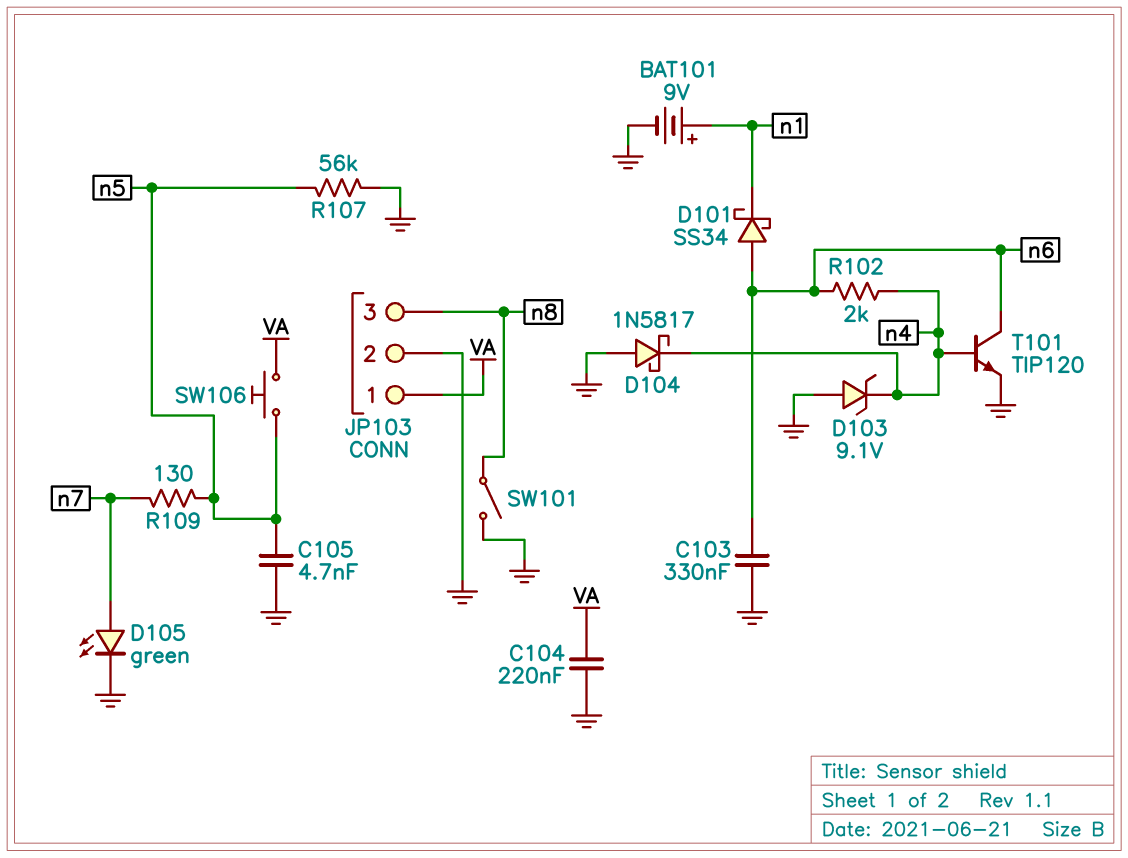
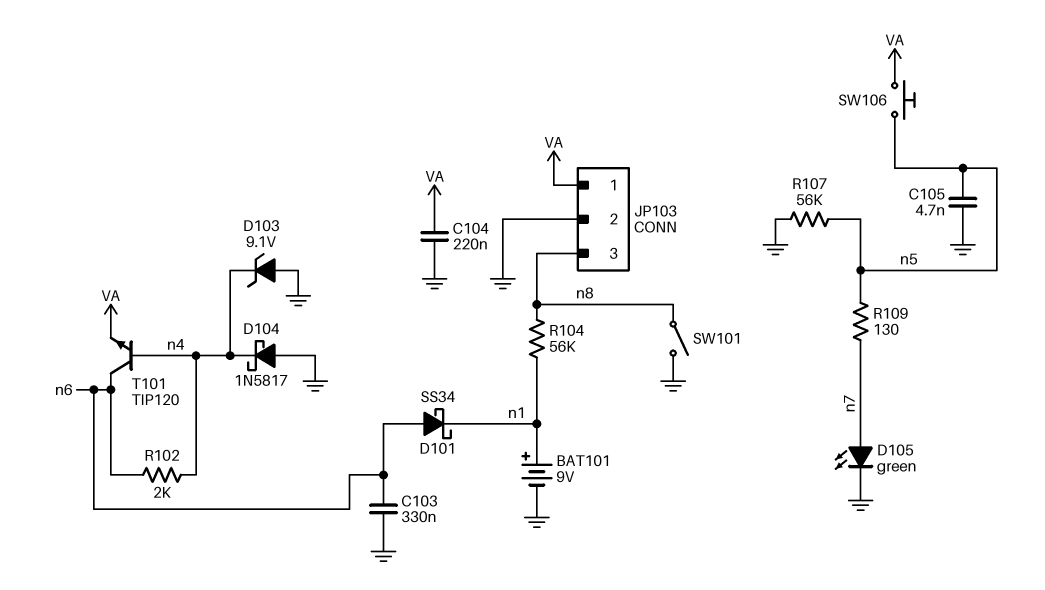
R104: none -> 56k (n1, n8)
T101: NPN TIP120 (B n4, C n6, E GND) -> NPN TIP120 (B n4, C n6, E VA)

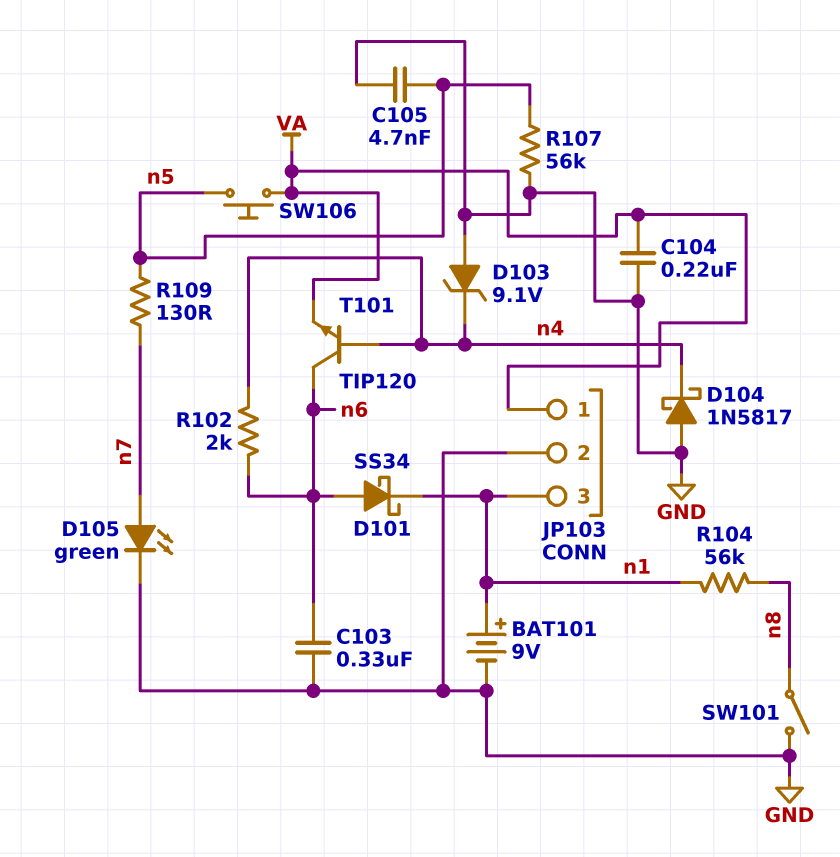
JP103 pin 3: n8 -> n1

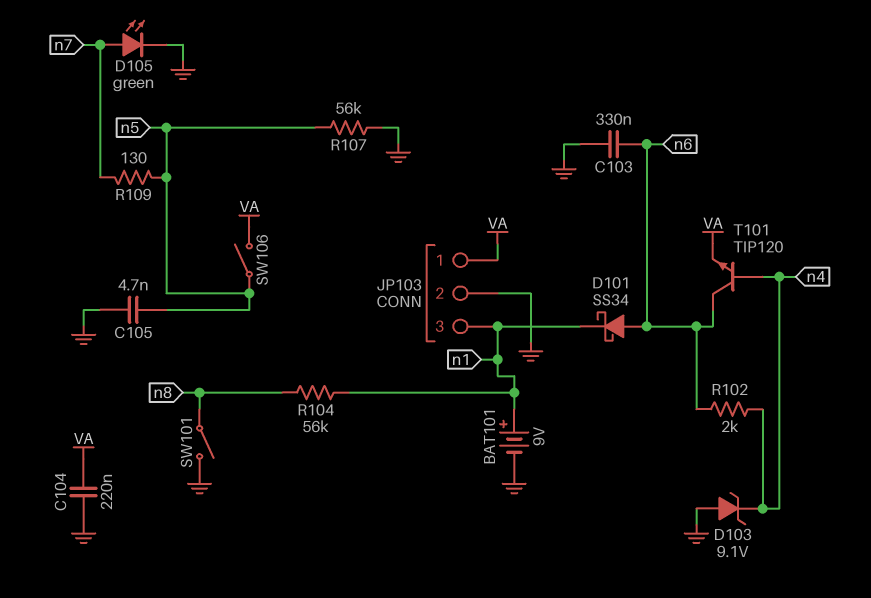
D104: schottky 1N5817 (A GND, K n4) -> none
SW106: button (VA, n5) -> switch (VA, n5)

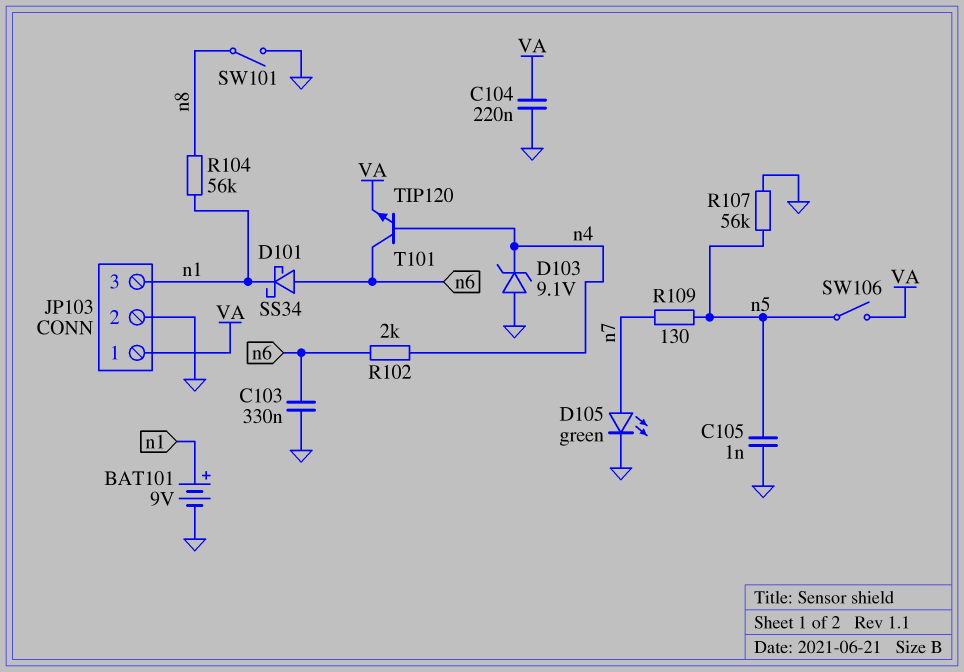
C105: 4.7nF (GND, n5) -> 1nF (GND, n5)

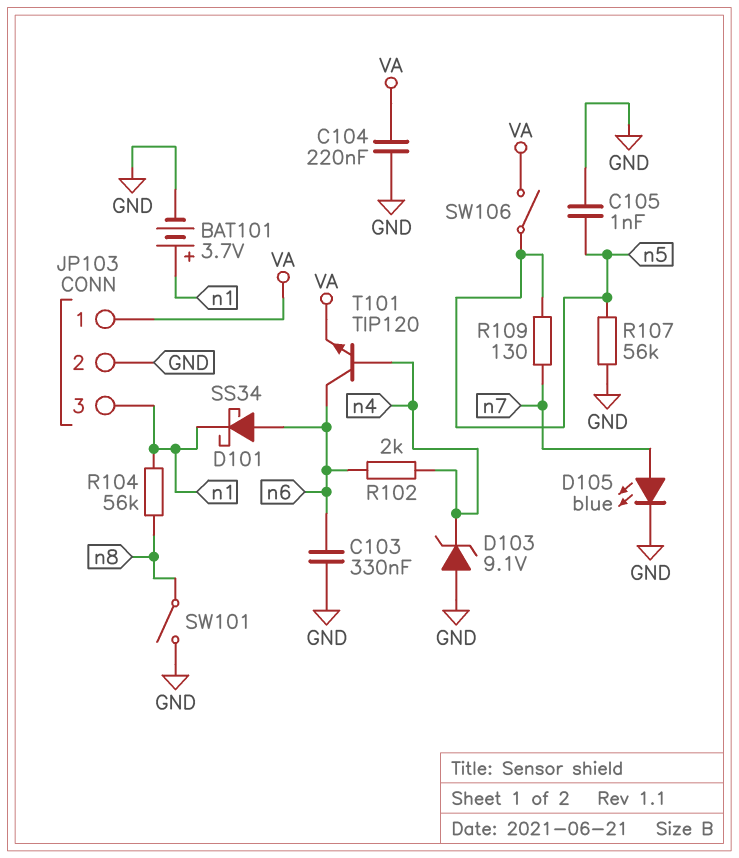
BAT101: 9V (plus n1, minus GND) -> 3.7V (plus n1, minus GND)
D105: LED green (A n7, K GND) -> LED blue (A n7, K GND)

